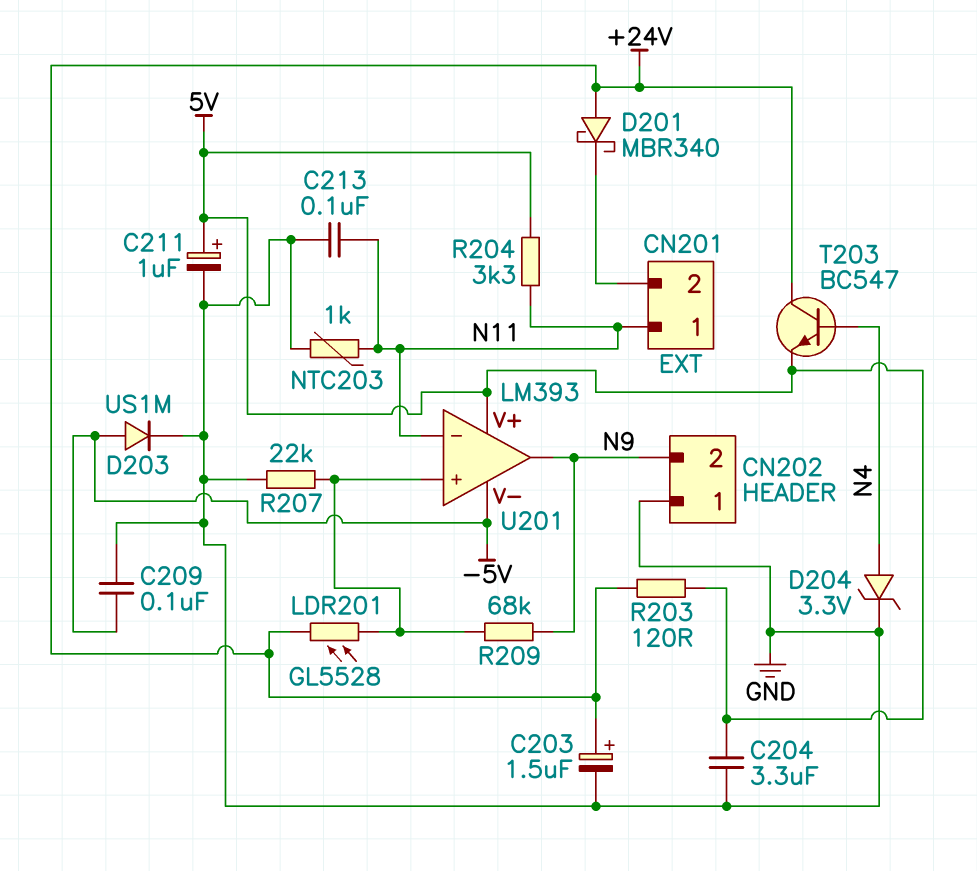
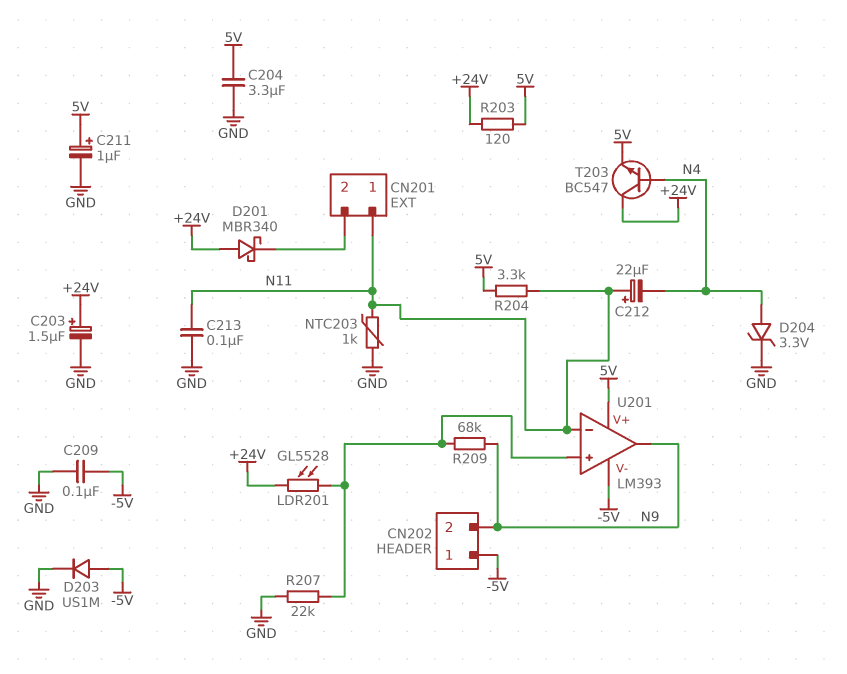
C212: none -> 22uF (plus N11, minus N4)
CN202 pin 1: GND -> -5V

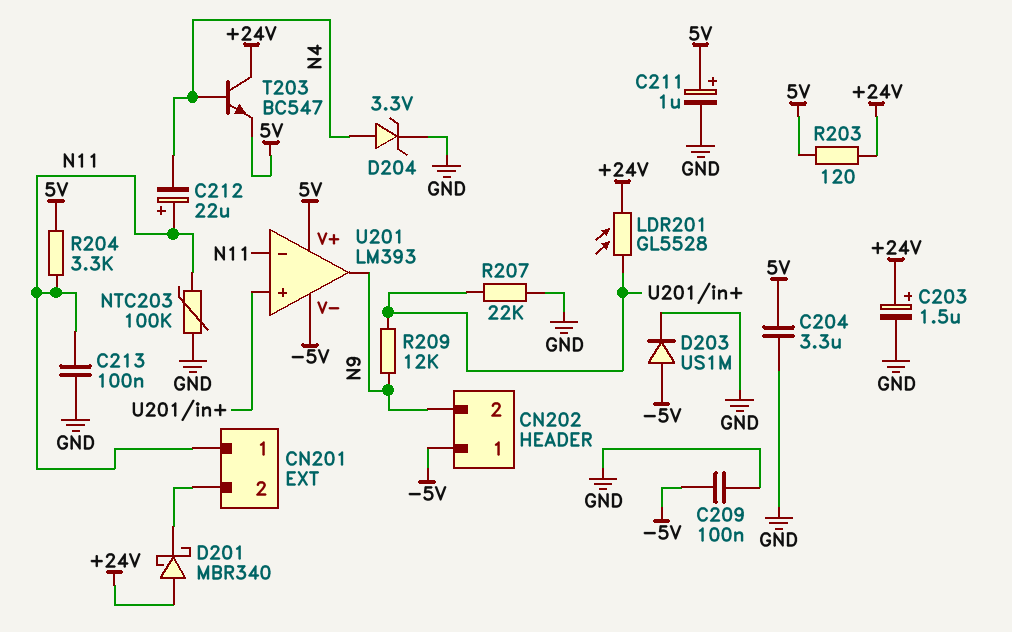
NTC203: 1k (GND, N11) -> 100k (GND, N11)
R209: 68k (N9, U201/in+) -> 12k (N9, U201/in+)

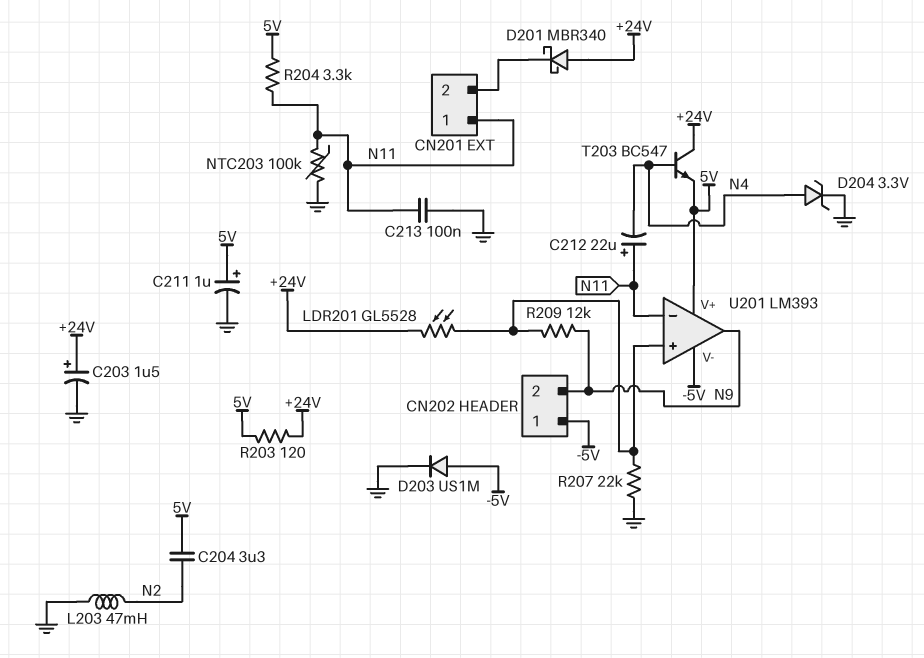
C204: 3.3uF (5V, GND) -> 3.3uF (5V, N2)
C209: 100nF (-5V, GND) -> none
L203: none -> 47mH (GND, N2)

